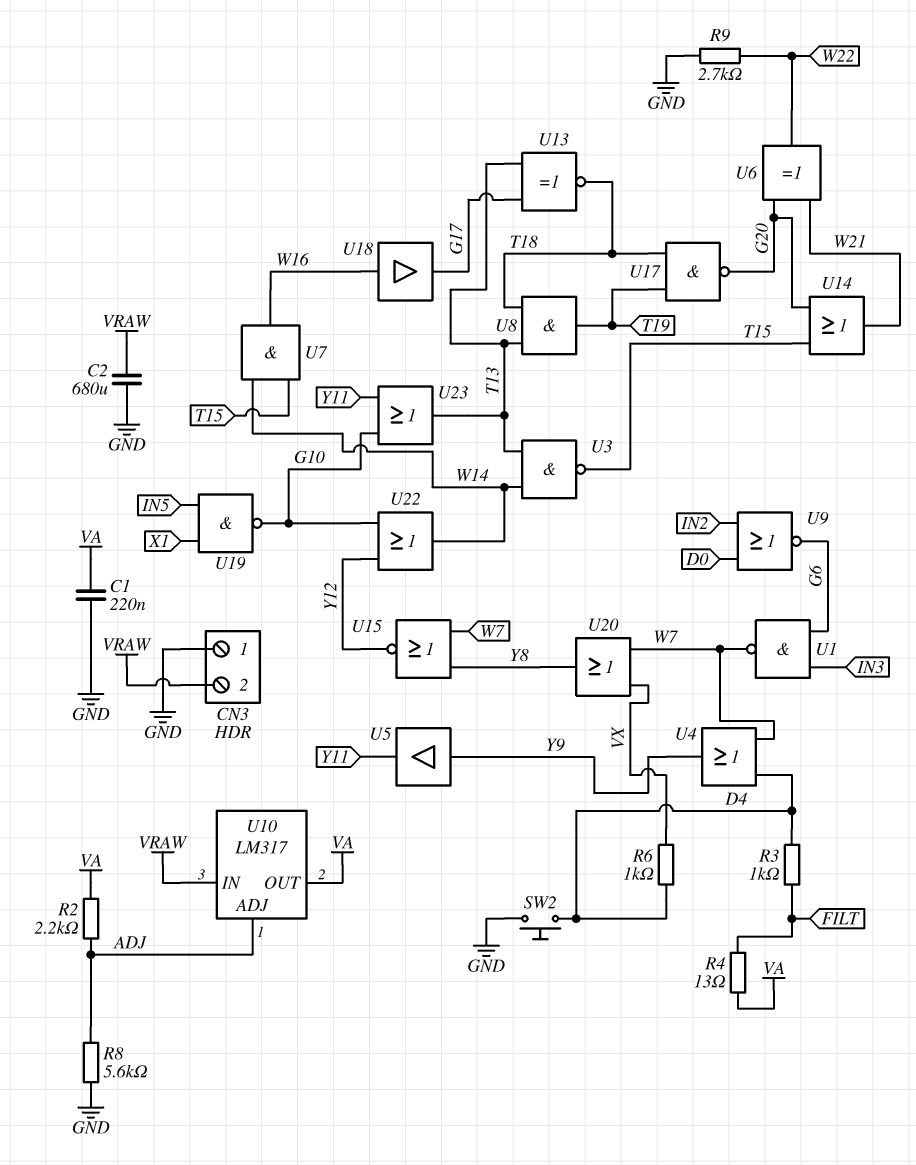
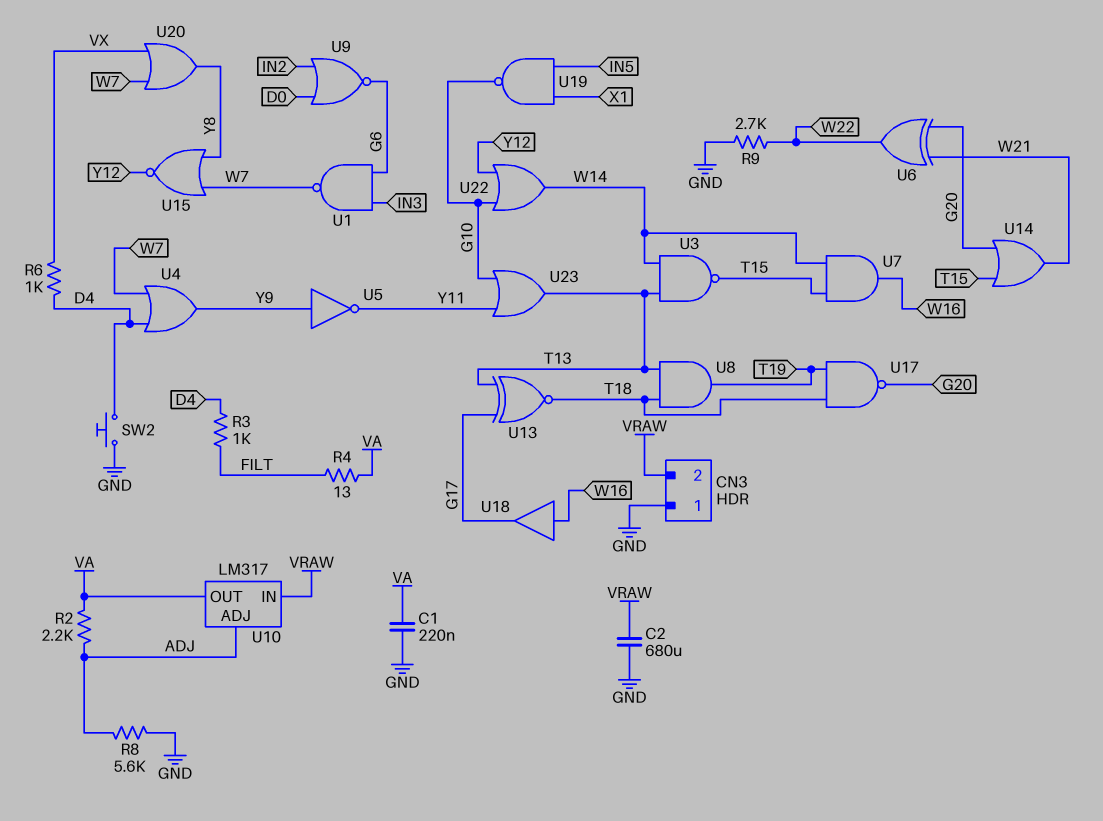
U5: buffer (in Y9, out Y11) -> NOT (in Y9, out Y11)

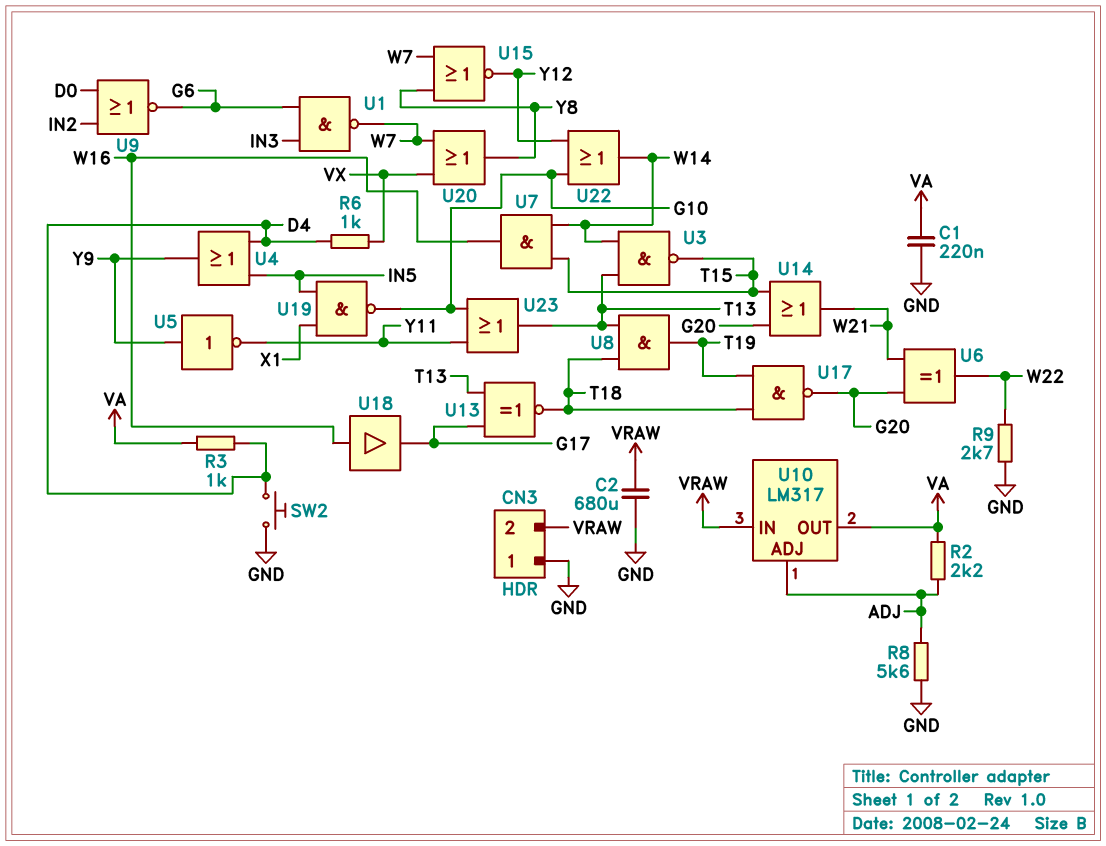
R3: 1k (D4, FILT) -> 1k (D4, VA)
R4: 13 (FILT, VA) -> none
U4: OR (in D4, in W7, out Y9) -> OR (in D4, in IN5, out Y9)

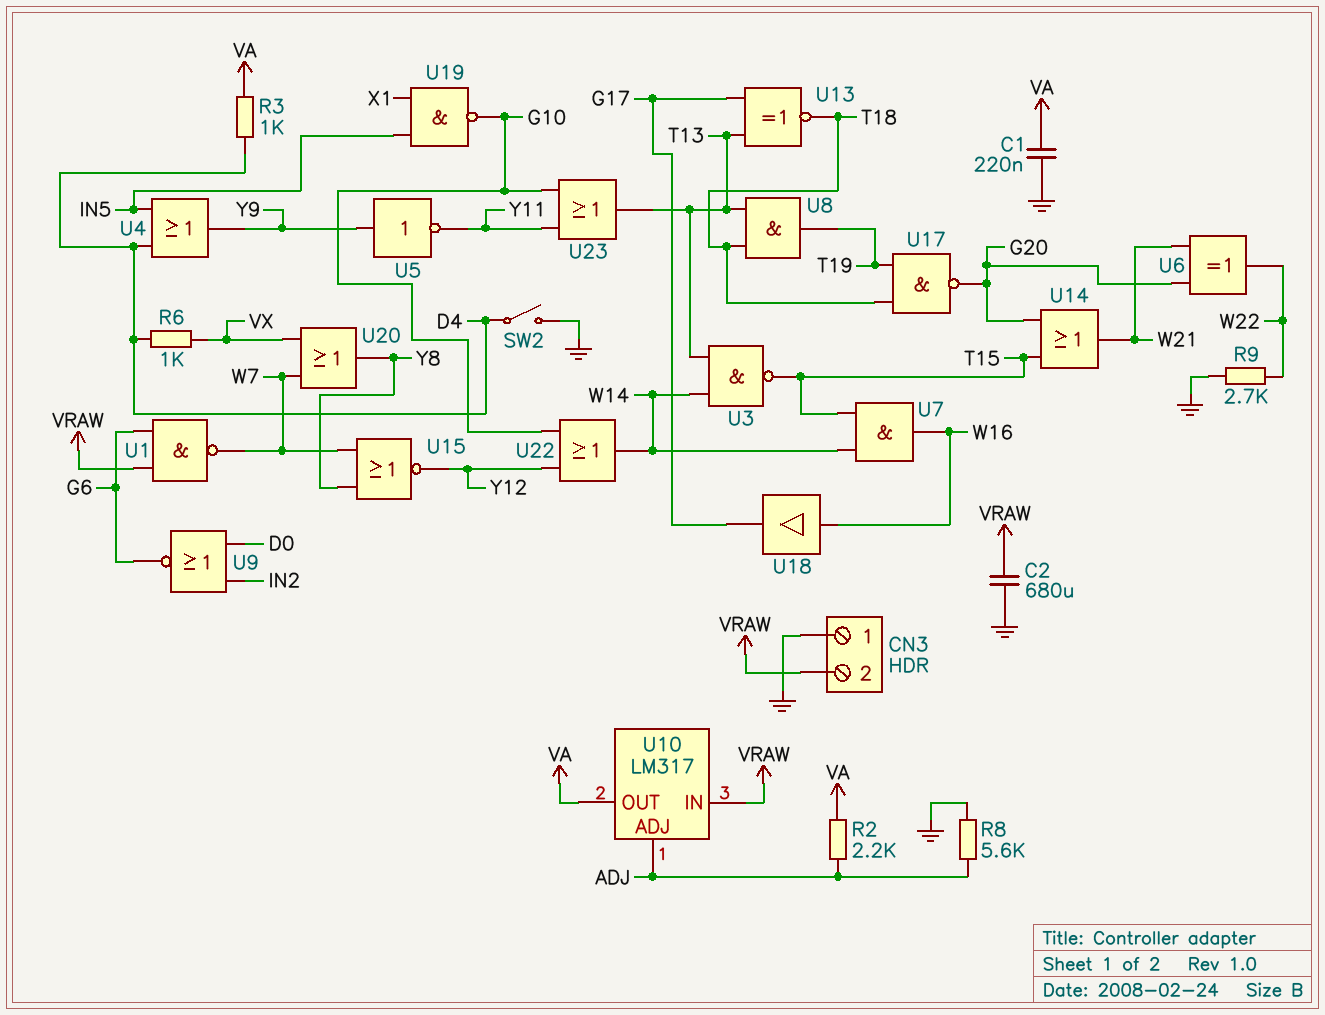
SW2: button (D4, GND) -> switch (D4, GND)
U1: NAND (in G6, in IN3, out W7) -> NAND (in G6, in VRAW, out W7)

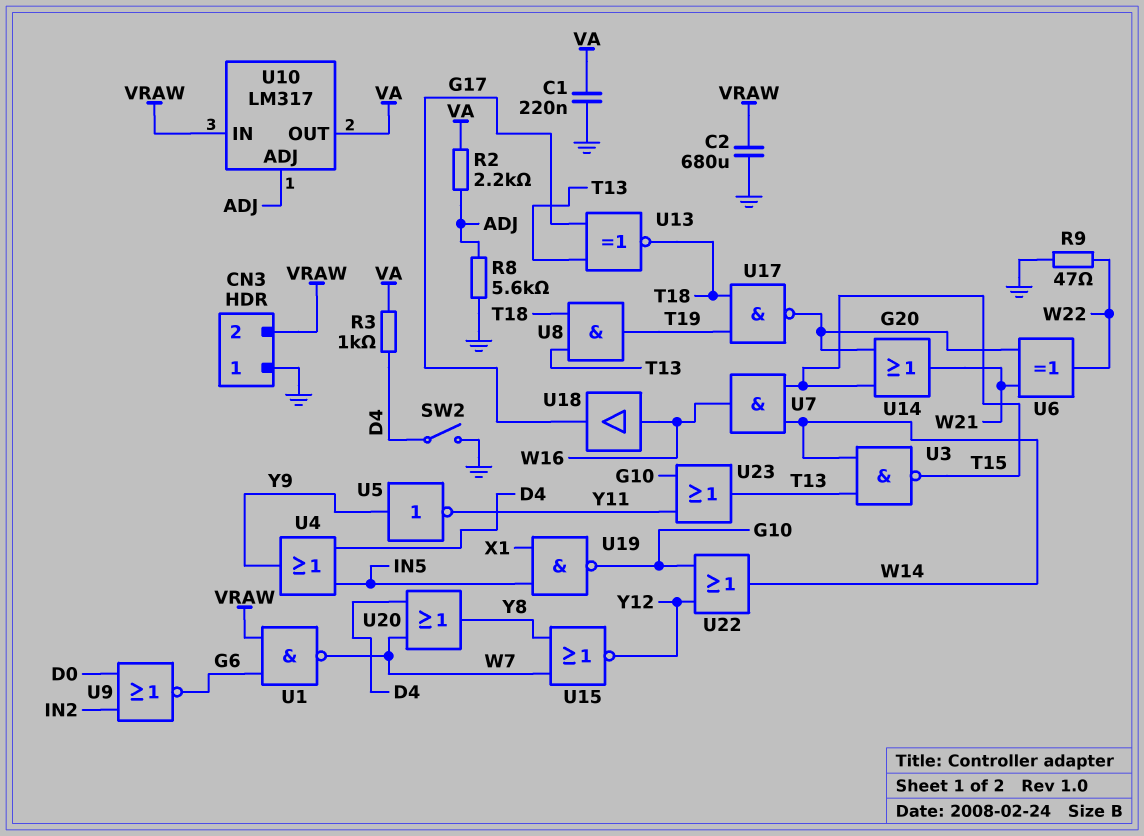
R6: 1k (D4, VX) -> none
R9: 2.7k (GND, W22) -> 47 (GND, W22)
U20: OR (in VX, in W7, out Y8) -> OR (in D4, in W7, out Y8)

